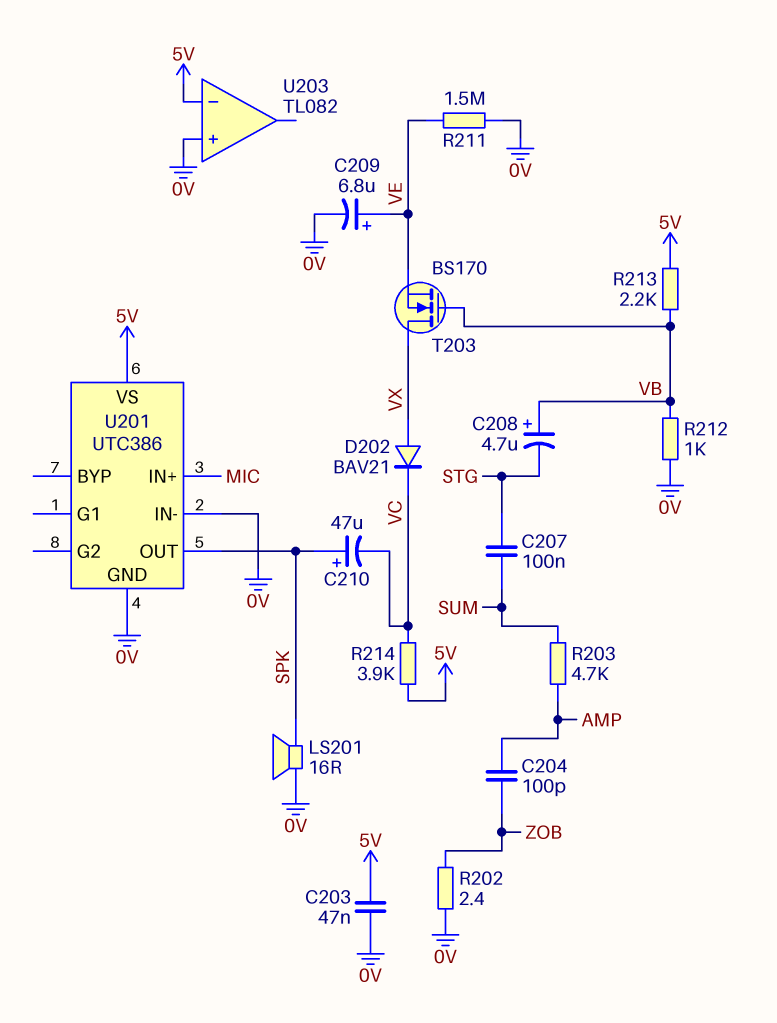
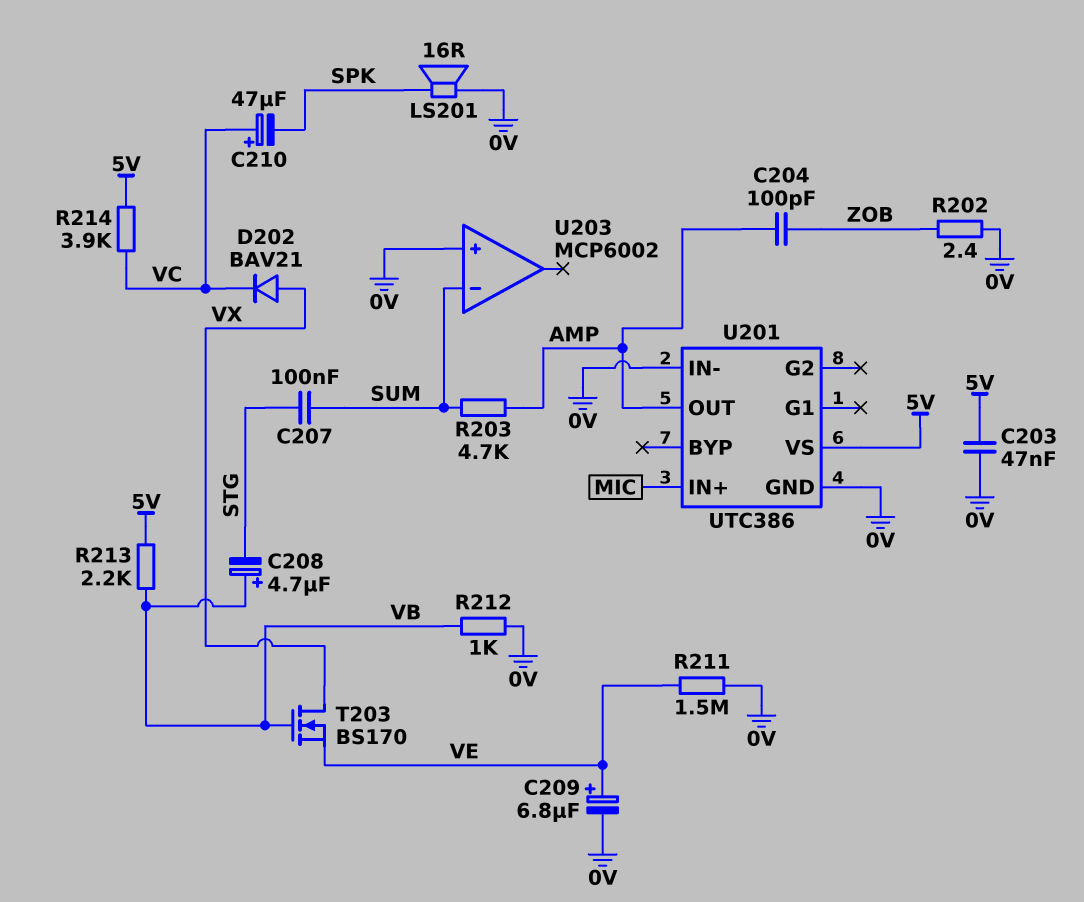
C210: 47uF (plus SPK, minus VC) -> 47uF (plus VC, minus SPK)
U201 pin OUT: SPK -> AMP
U203: TL082 -> MCP6002
U203 pin in-: 5V -> SUM

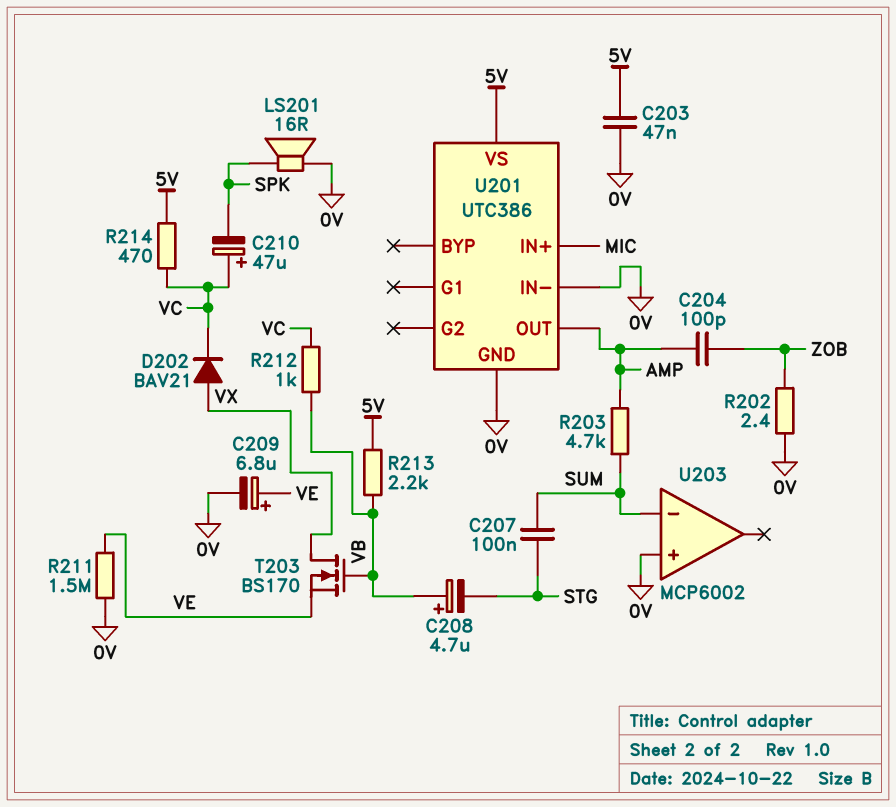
R212: 1k (0V, VB) -> 1k (VB, VC)
R214: 3.9k (5V, VC) -> 470 (5V, VC)

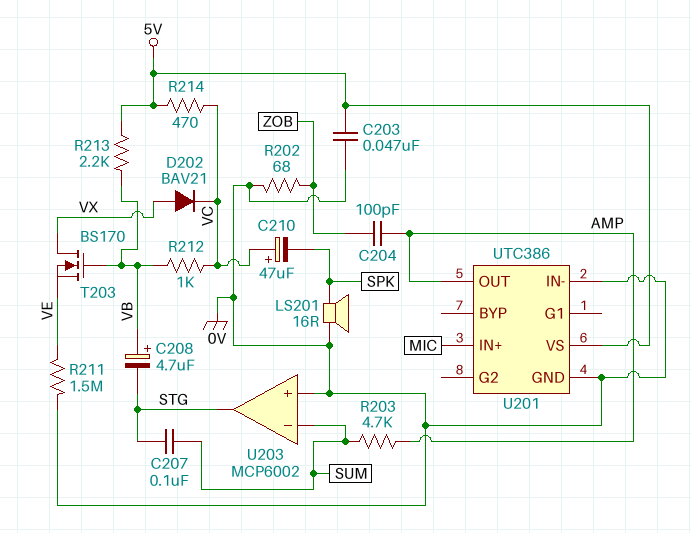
C209: 6.8uF (plus VE, minus 0V) -> none
R202: 2.4 (0V, ZOB) -> 68 (0V, ZOB)
U203 pin out: none -> STG

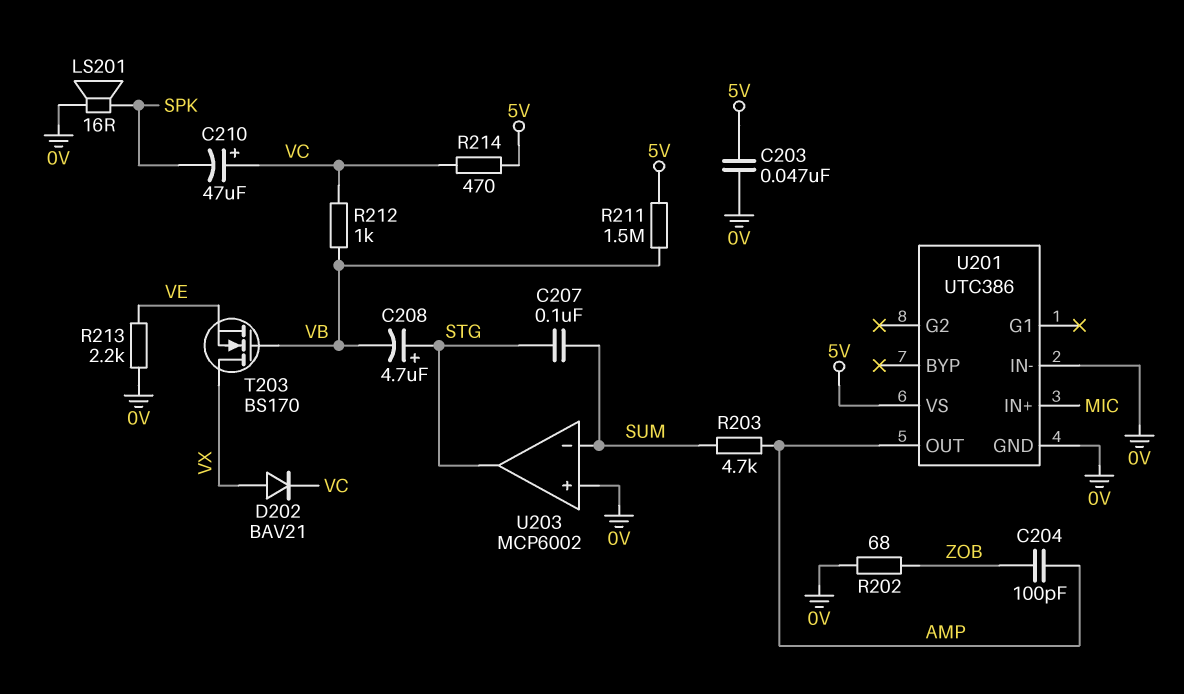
C208: 4.7uF (plus VB, minus STG) -> 4.7uF (plus STG, minus VB)
R211: 1.5M (0V, VE) -> 1.5M (5V, VB)
R213: 2.2k (5V, VB) -> 2.2k (0V, VE)

